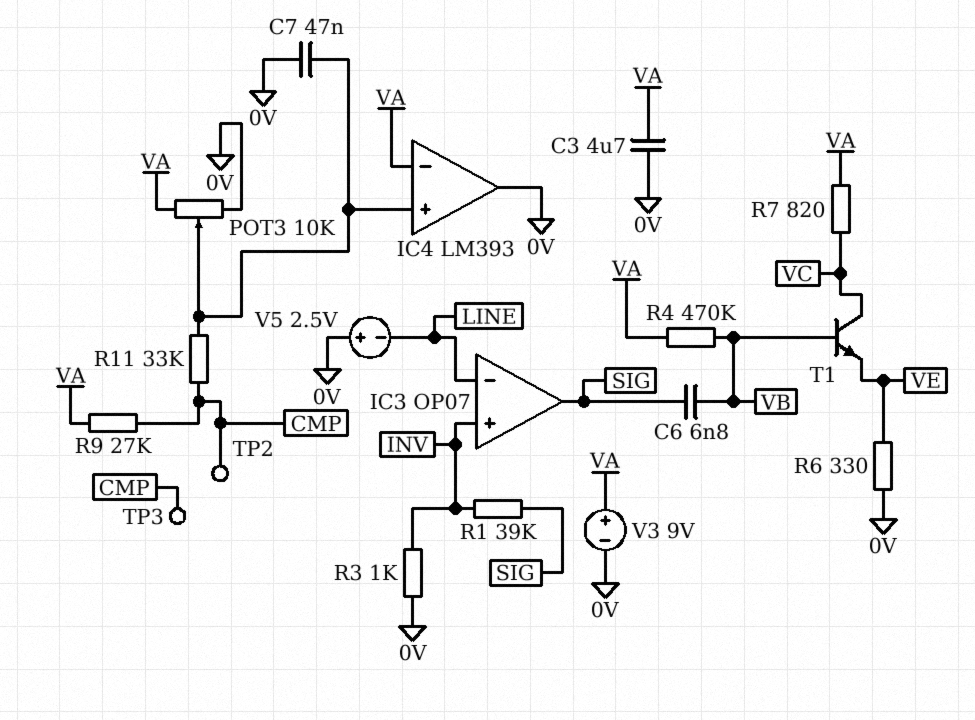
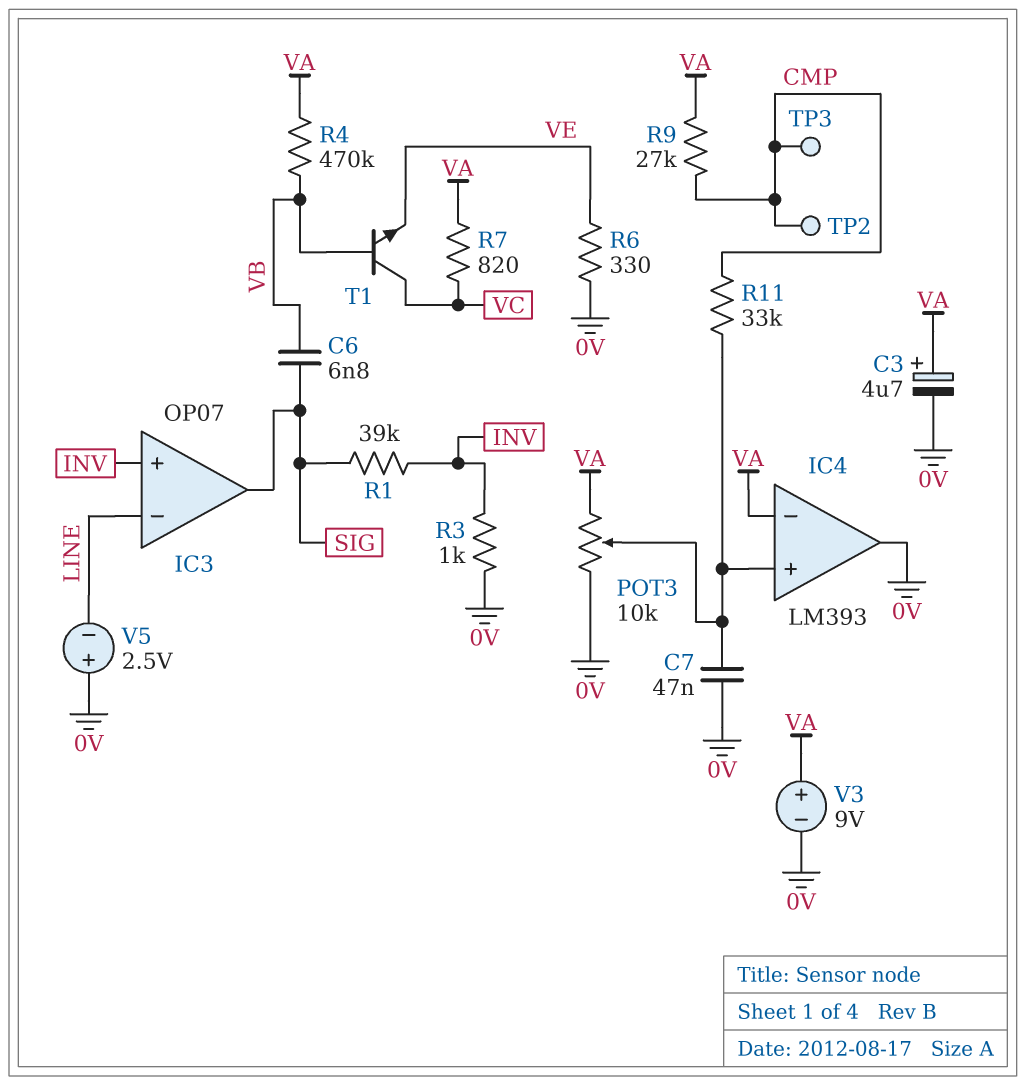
C3: 4.7uF (0V, VA) -> 4.7uF (plus VA, minus 0V)

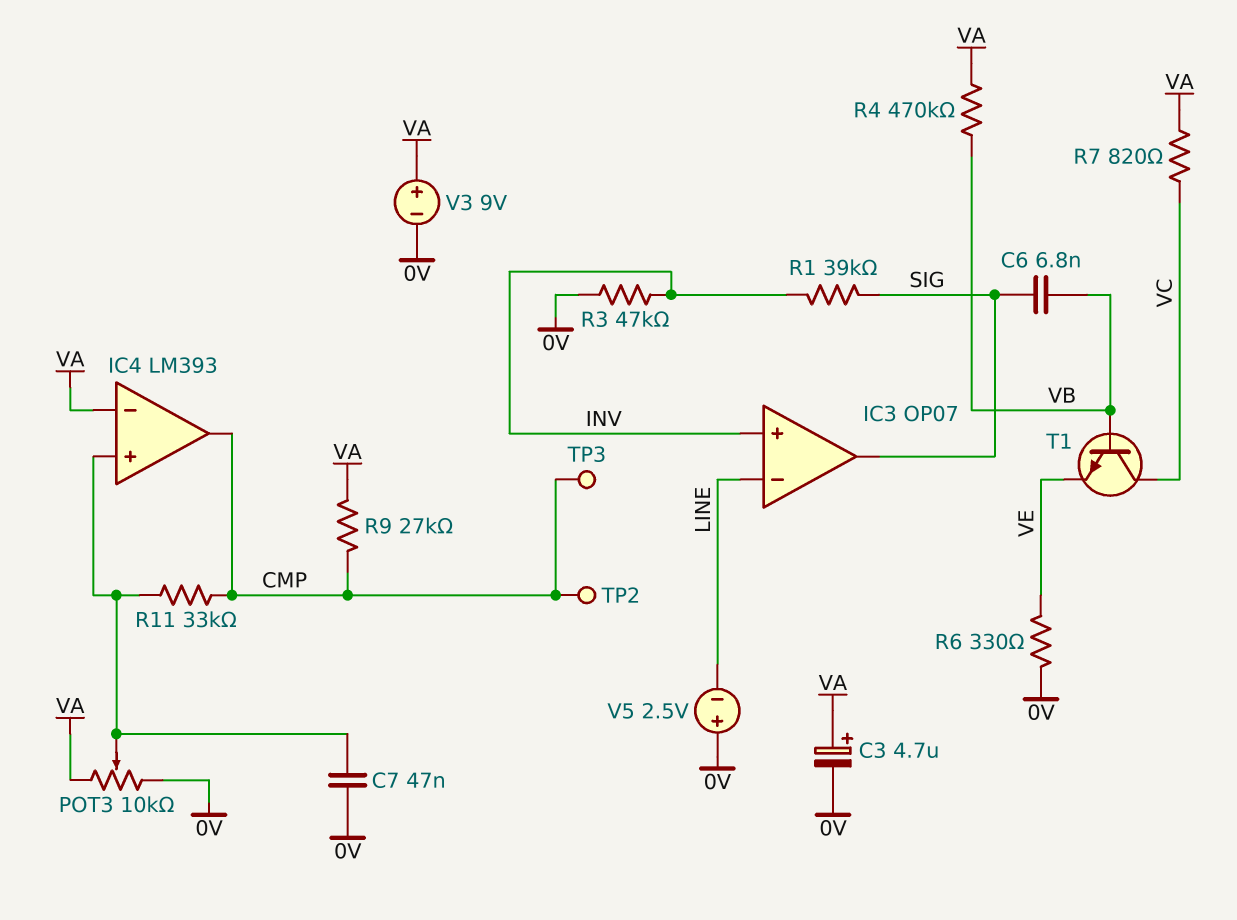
IC4 pin out: 0V -> CMP
R3: 1k (0V, INV) -> 47k (0V, INV)

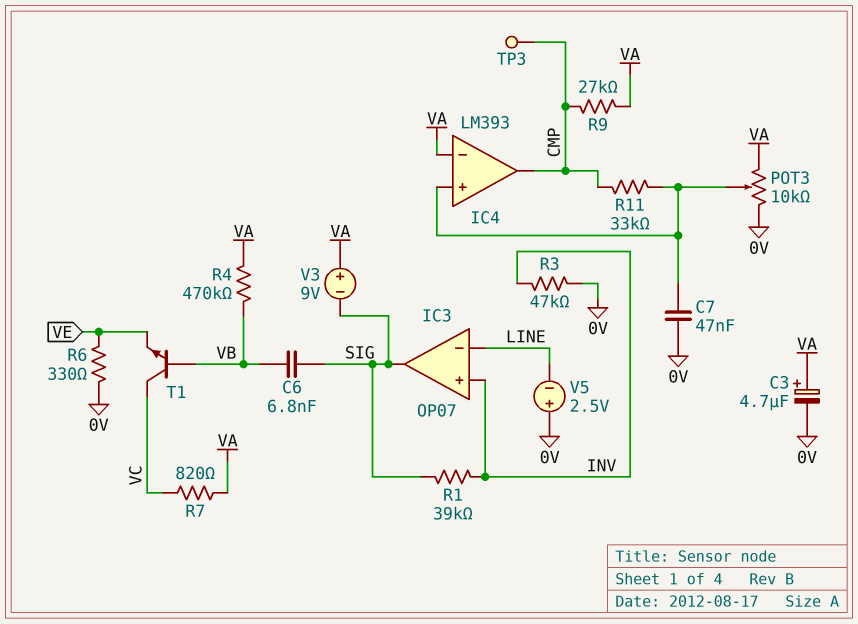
TP2: test point (CMP) -> none
V3: 9V (plus VA, minus 0V) -> 9V (plus VA, minus SIG)

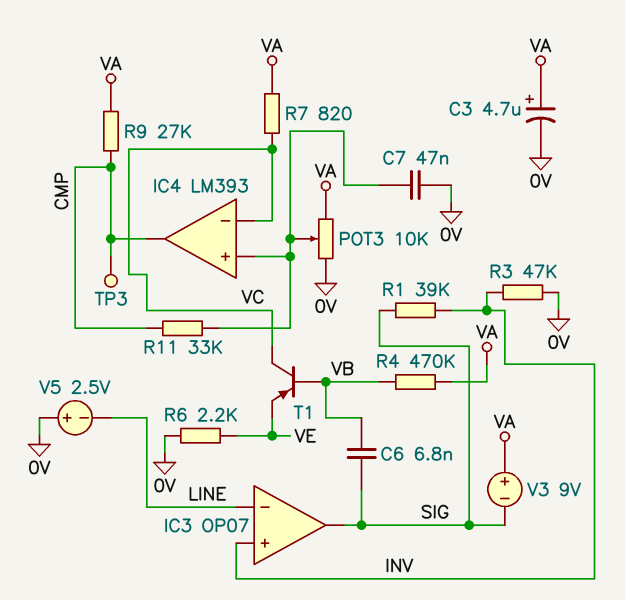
IC4 pin in-: VA -> VC
R6: 330 (0V, VE) -> 2.2k (0V, VE)
T1: NPN (B VB, C VC, E VE) -> PNP (B VB, C VC, E VE)

